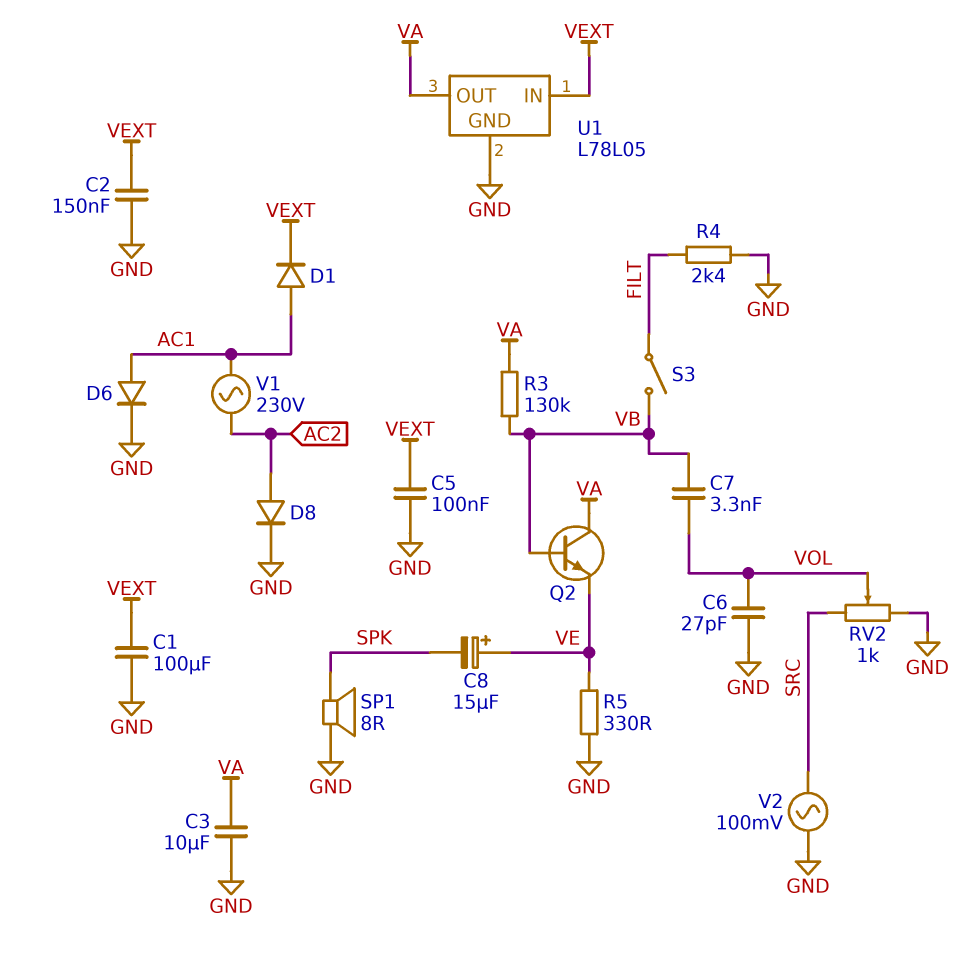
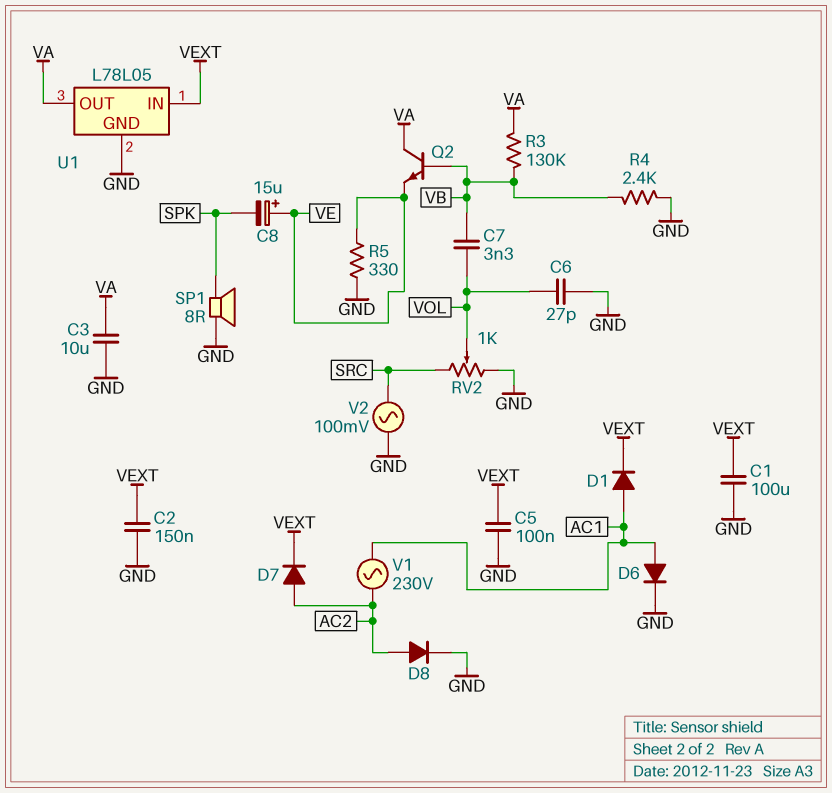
D7: none -> diode (A AC2, K VEXT)
R4: 2.4k (FILT, GND) -> 2.4k (GND, VB)
S3: switch (FILT, VB) -> none

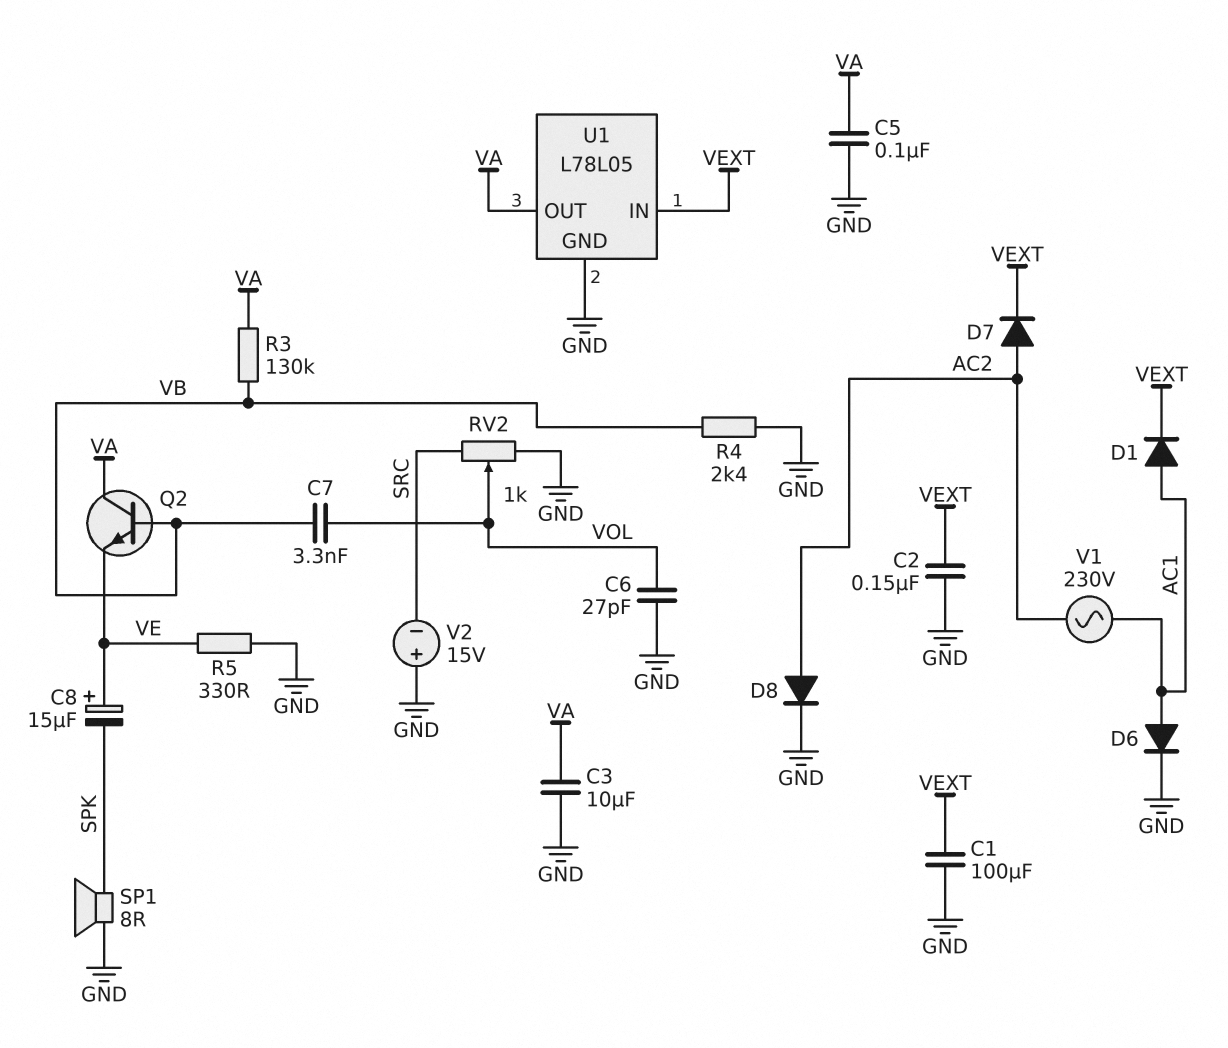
C5: 100nF (GND, VEXT) -> 100nF (GND, VA)
V2: AC 100mV (GND, SRC) -> 15V (plus GND, minus SRC)

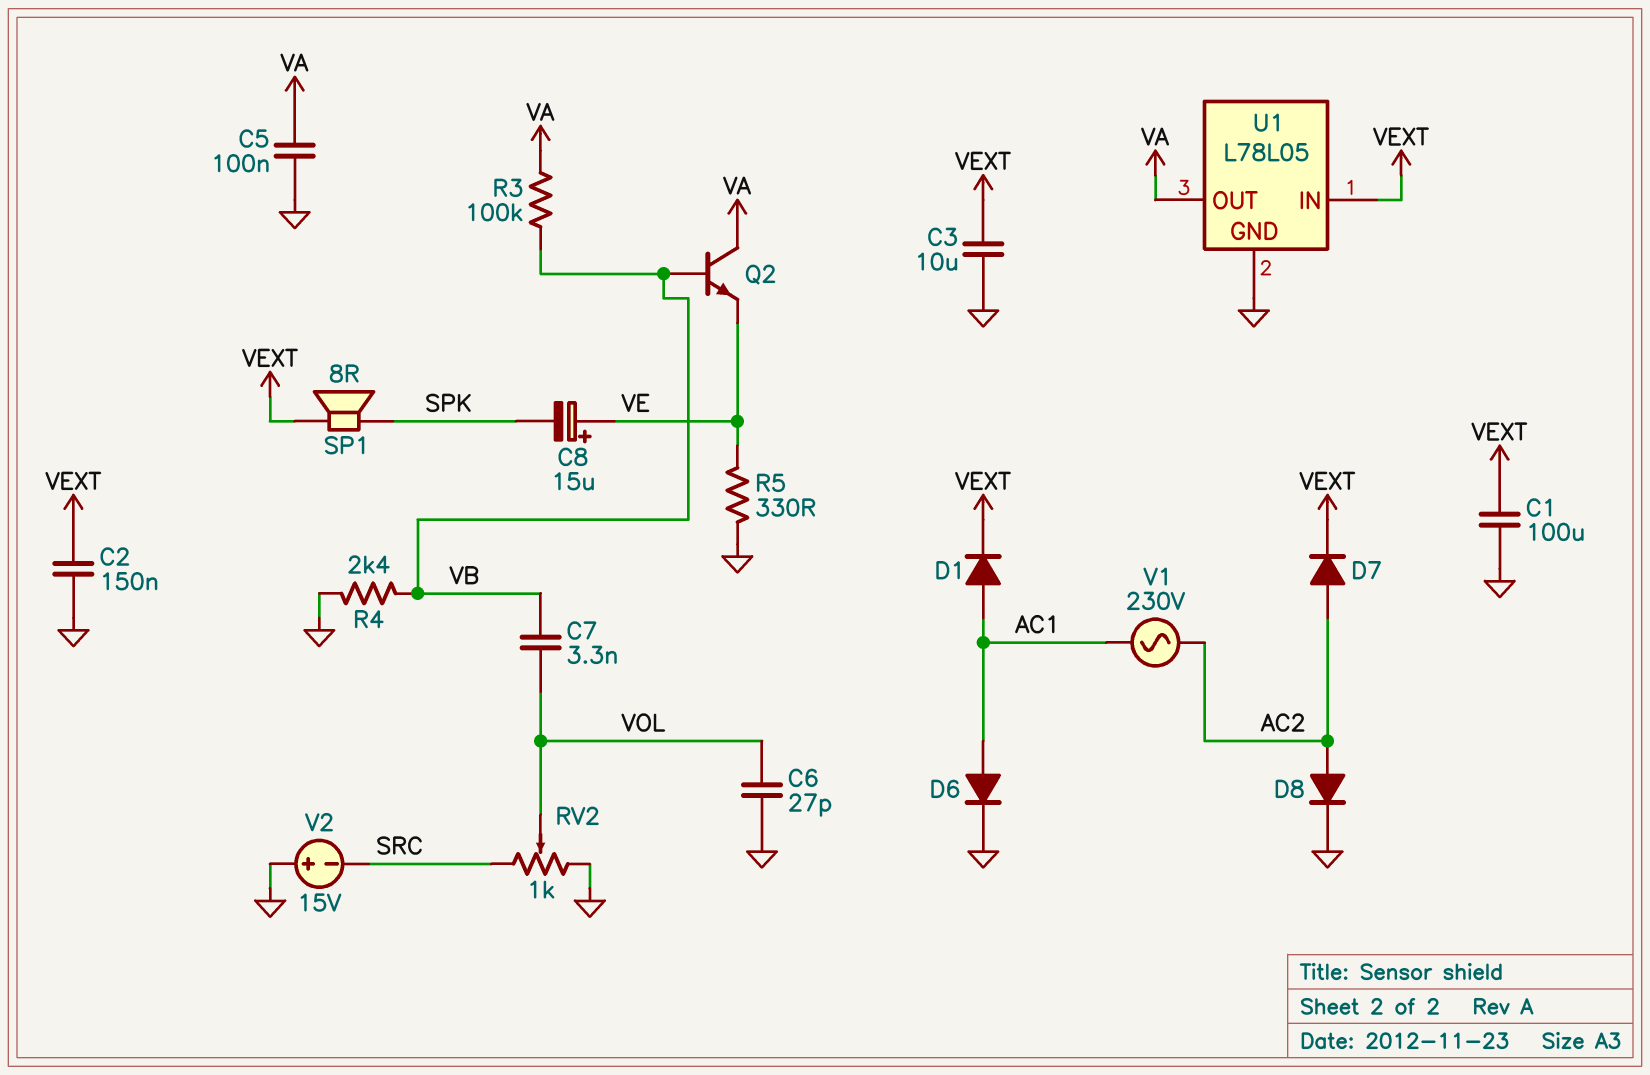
C3: 10uF (GND, VA) -> 10uF (GND, VEXT)
R3: 130k (VA, VB) -> 100k (VA, VB)
SP1: speaker 8R (GND, SPK) -> speaker 8R (SPK, VEXT)

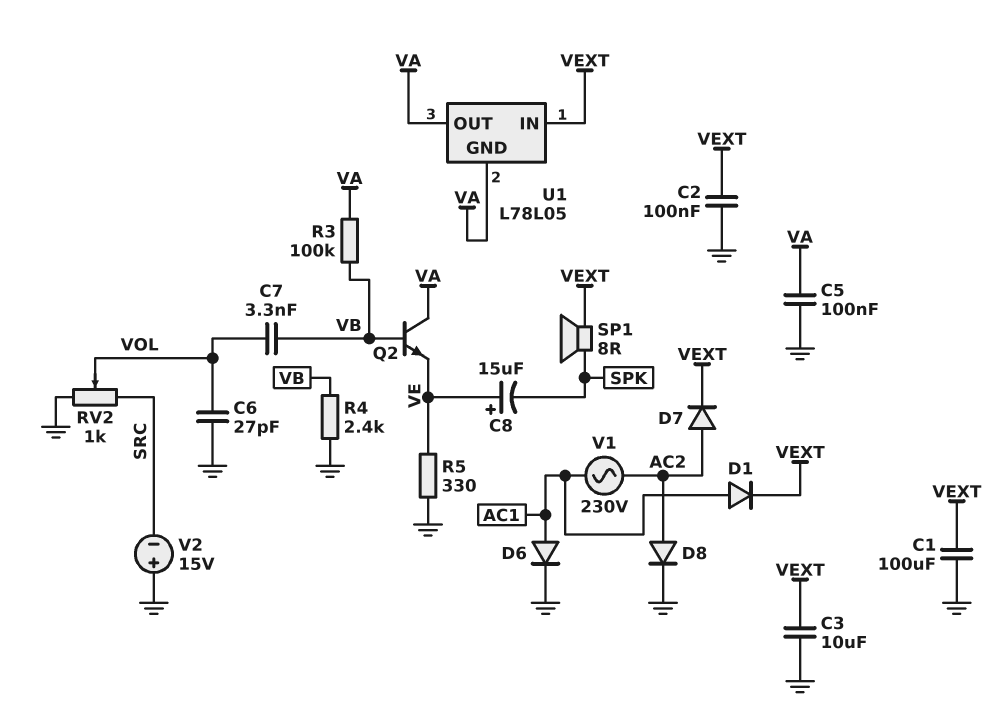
C2: 150nF (GND, VEXT) -> 100nF (GND, VEXT)
U1 pin GND: GND -> VA

